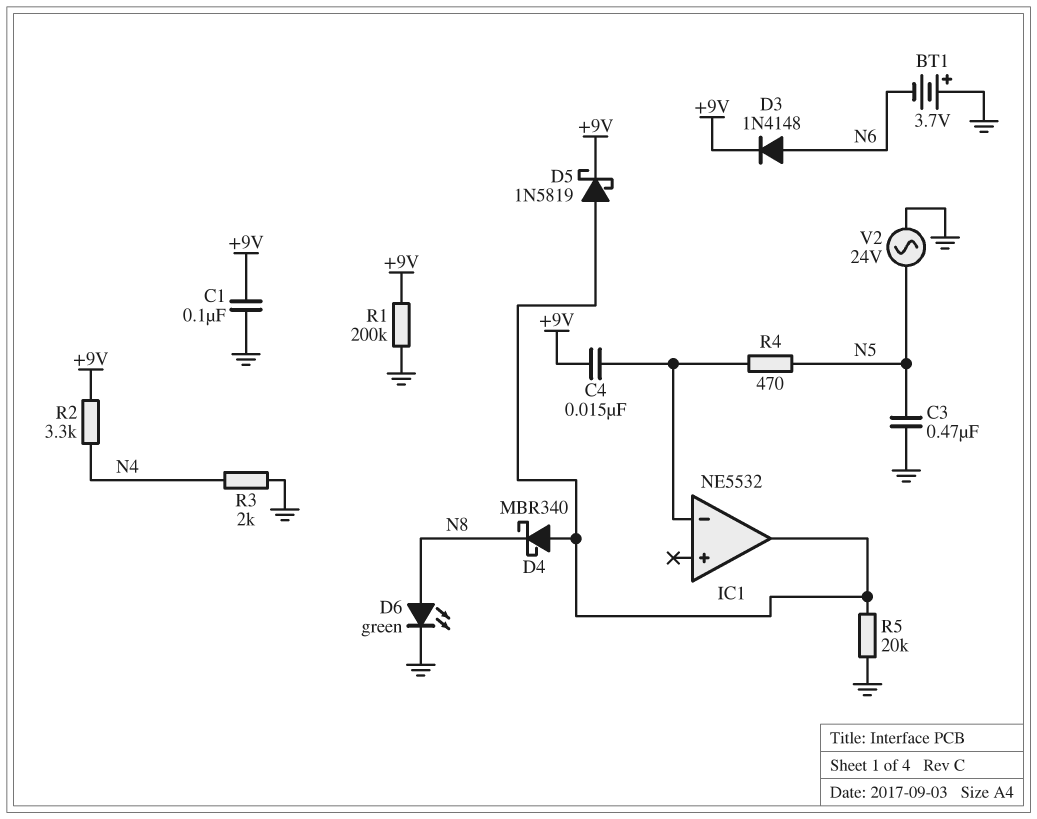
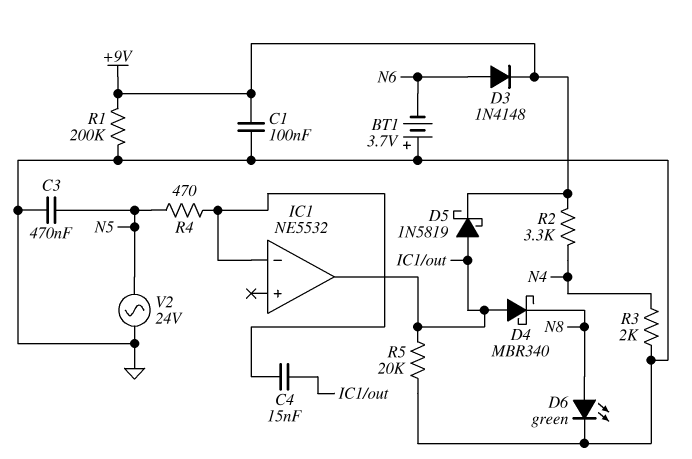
C4: 15nF (+9V, IC1/in-) -> 15nF (IC1/in-, IC1/out)

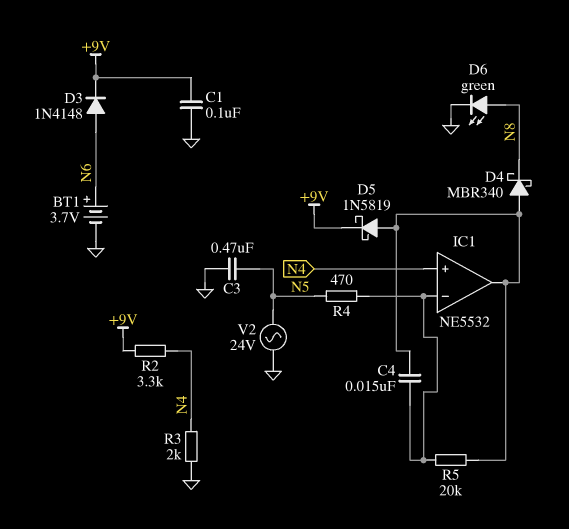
BT1: 3.7V (plus GND, minus N6) -> 3.7V (plus N6, minus GND)
IC1 pin in+: none -> N4
R1: 200k (+9V, GND) -> none
R5: 20k (GND, IC1/out) -> 20k (IC1/in-, IC1/out)

